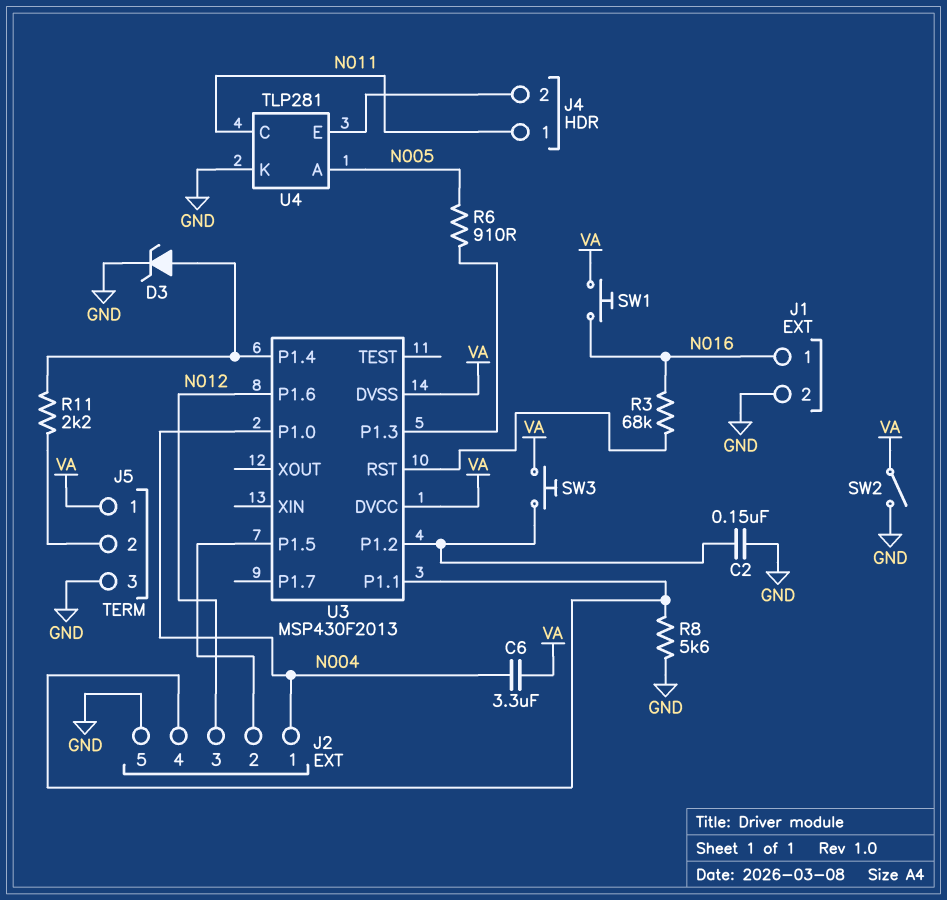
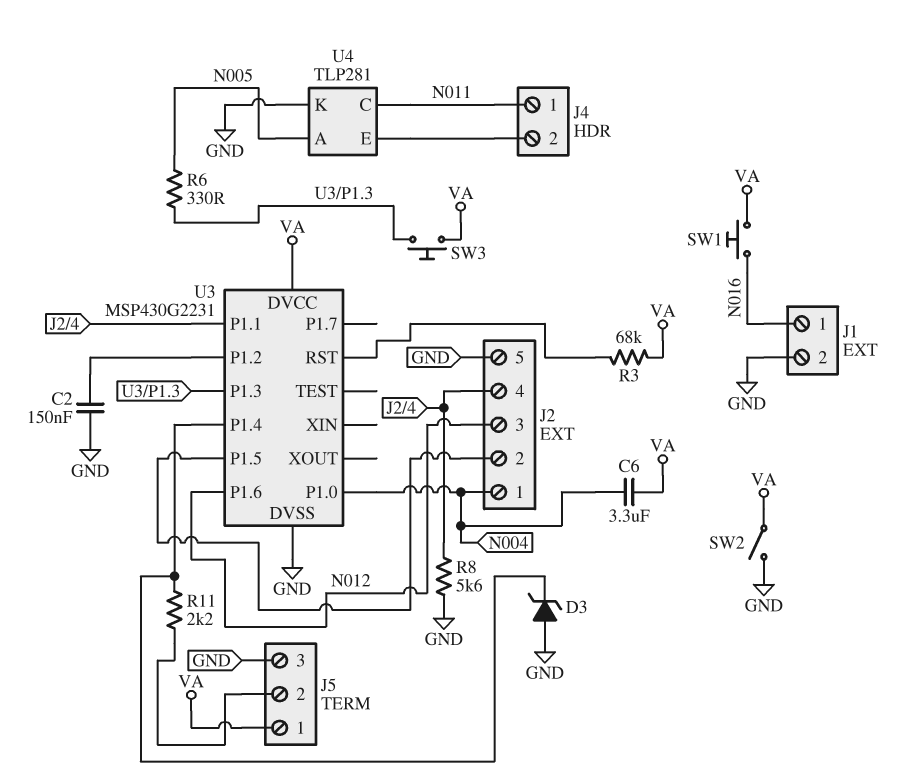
D3: zener (A U3/P1.4, K GND) -> zener (A GND, K U3/P1.4)
R3: 68k (N016, U3/RST) -> 68k (U3/RST, VA)
R6: 910 (N005, U3/P1.3) -> 330 (N005, U3/P1.3)
SW3: button (U3/P1.2, VA) -> button (U3/P1.3, VA)
U3: MSP430F2013 -> MSP430G2231
U3 pin DVSS: VA -> GND

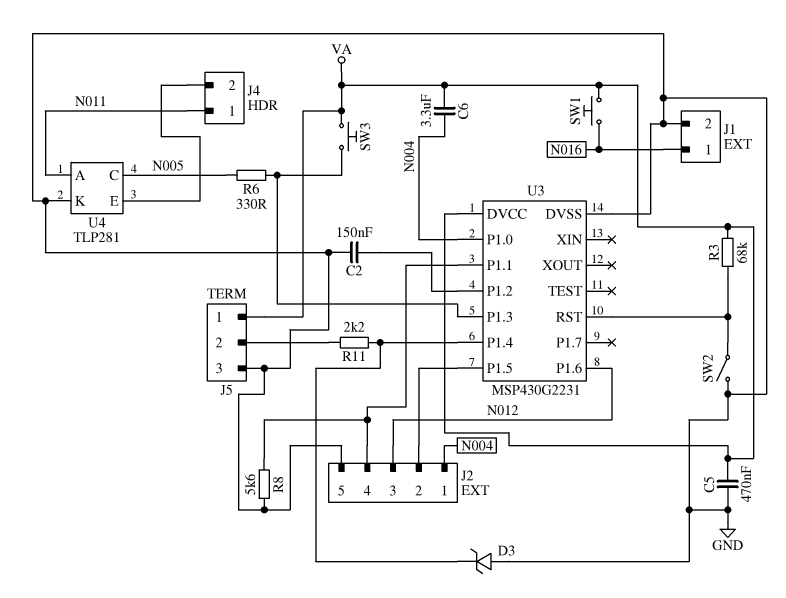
C5: none -> 470nF (GND, VA)
SW2: switch (GND, VA) -> switch (GND, U3/RST)
U4 pin A: N005 -> N011
U4 pin C: N011 -> N005

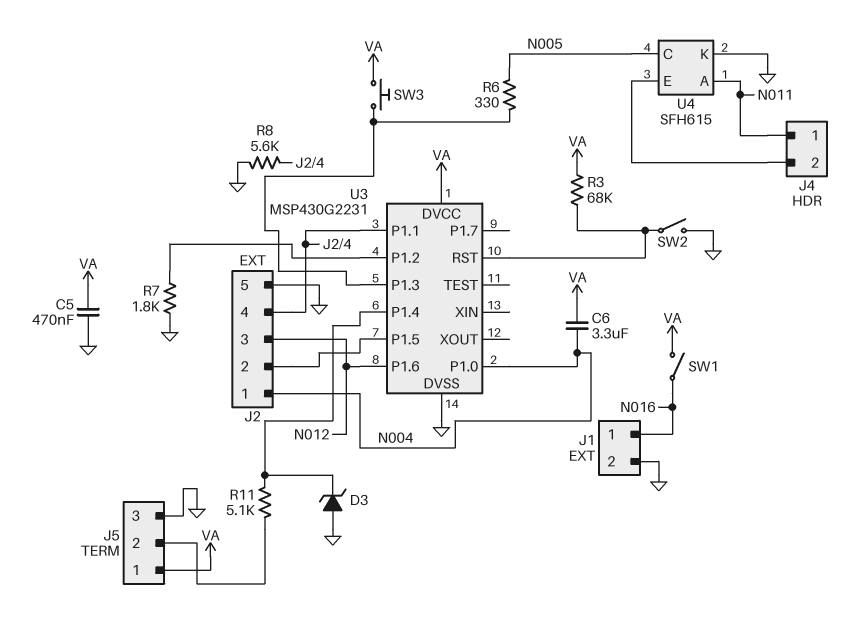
C2: 150nF (GND, U3/P1.2) -> none
R7: none -> 1.8k (GND, U3/P1.2)
R11: 2.2k (J5/2, U3/P1.4) -> 5.1k (J5/2, U3/P1.4)
SW1: button (N016, VA) -> switch (N016, VA)
U4: TLP281 -> SFH615

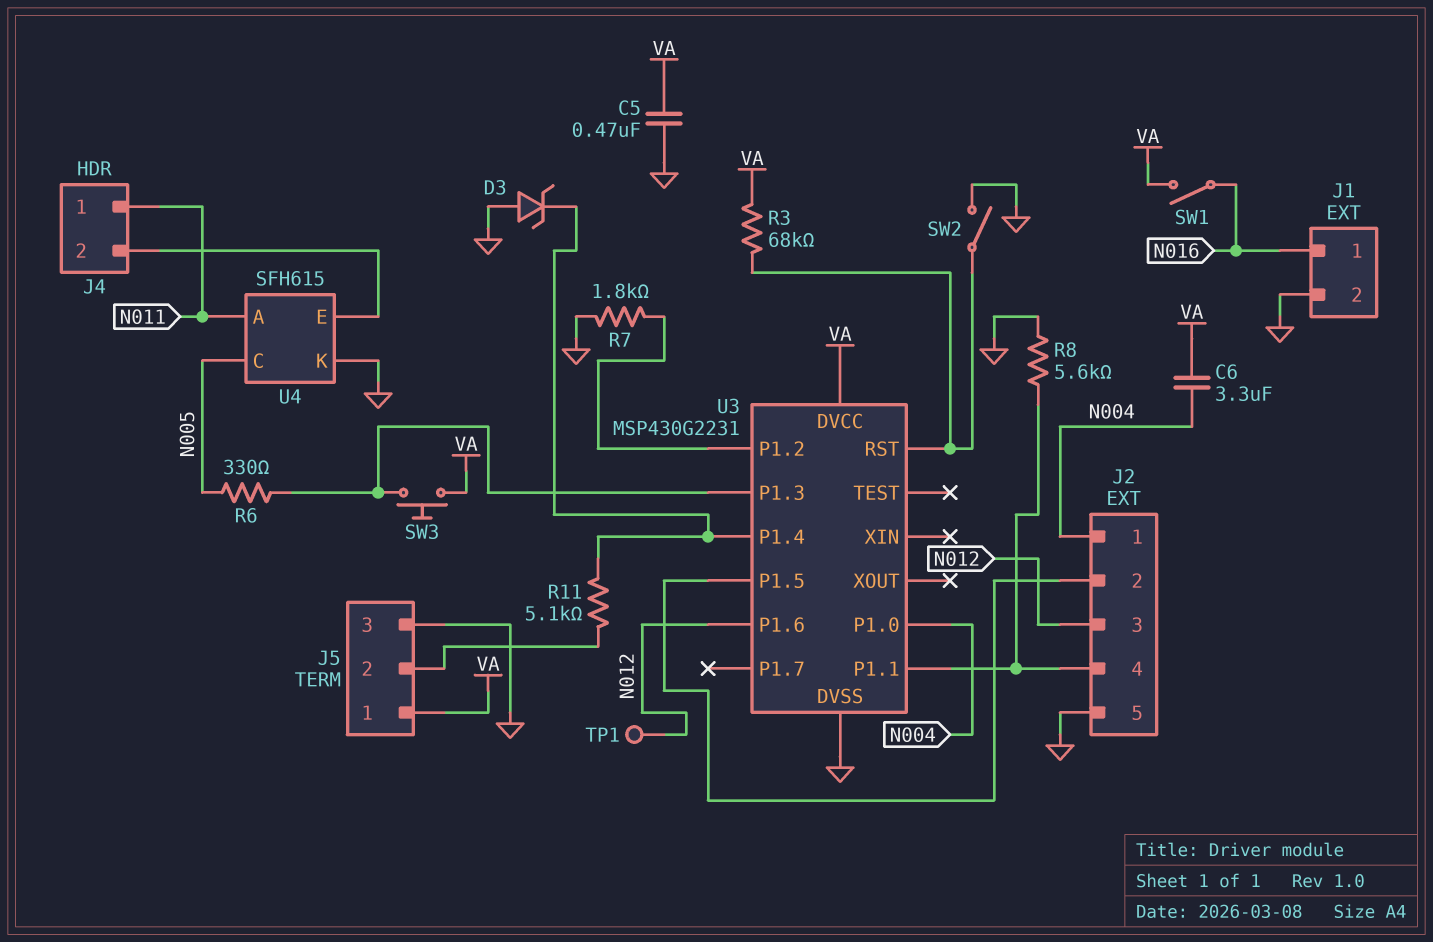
TP1: none -> test point (N012)

